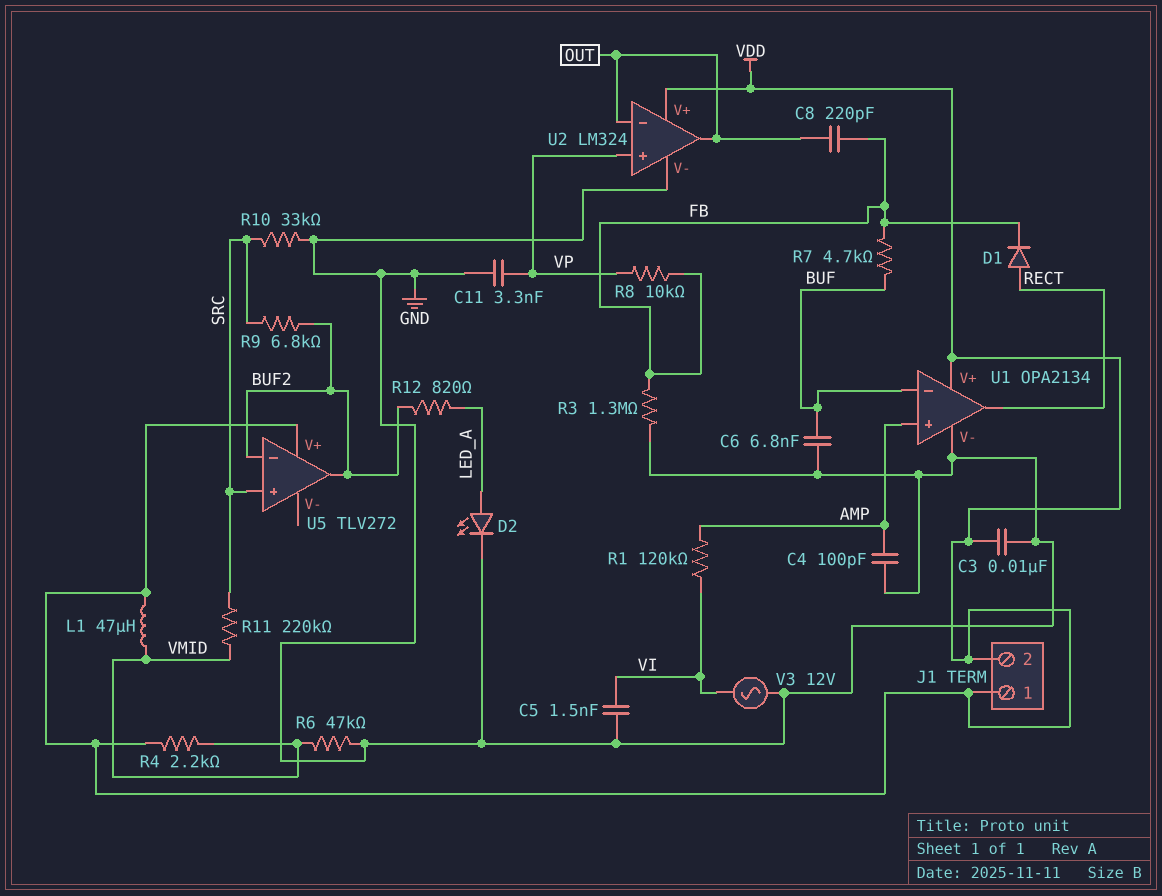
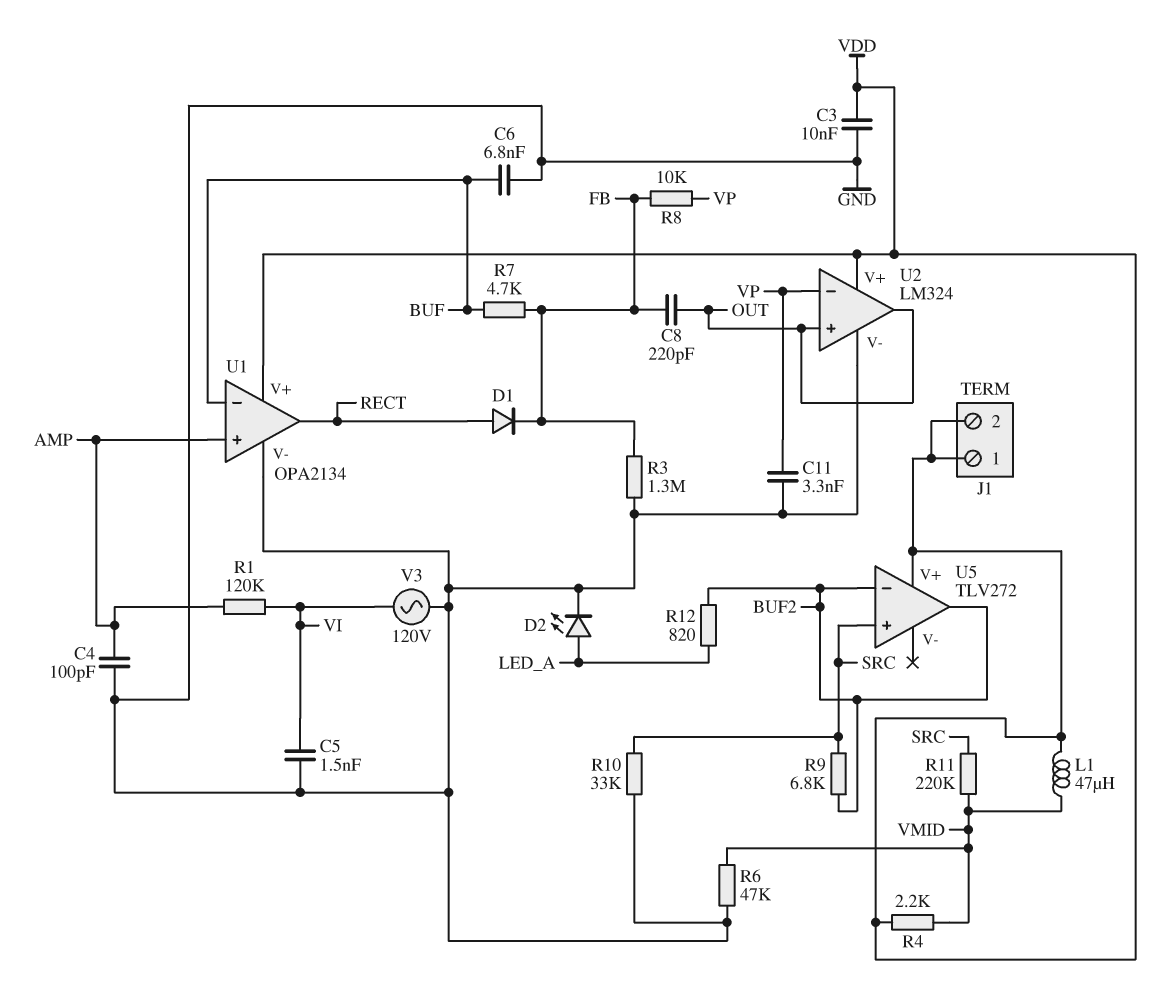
U2 pin in+: VP -> OUT
U2 pin in-: OUT -> VP
V3: AC 12V (GND, VI) -> AC 120V (GND, VI)

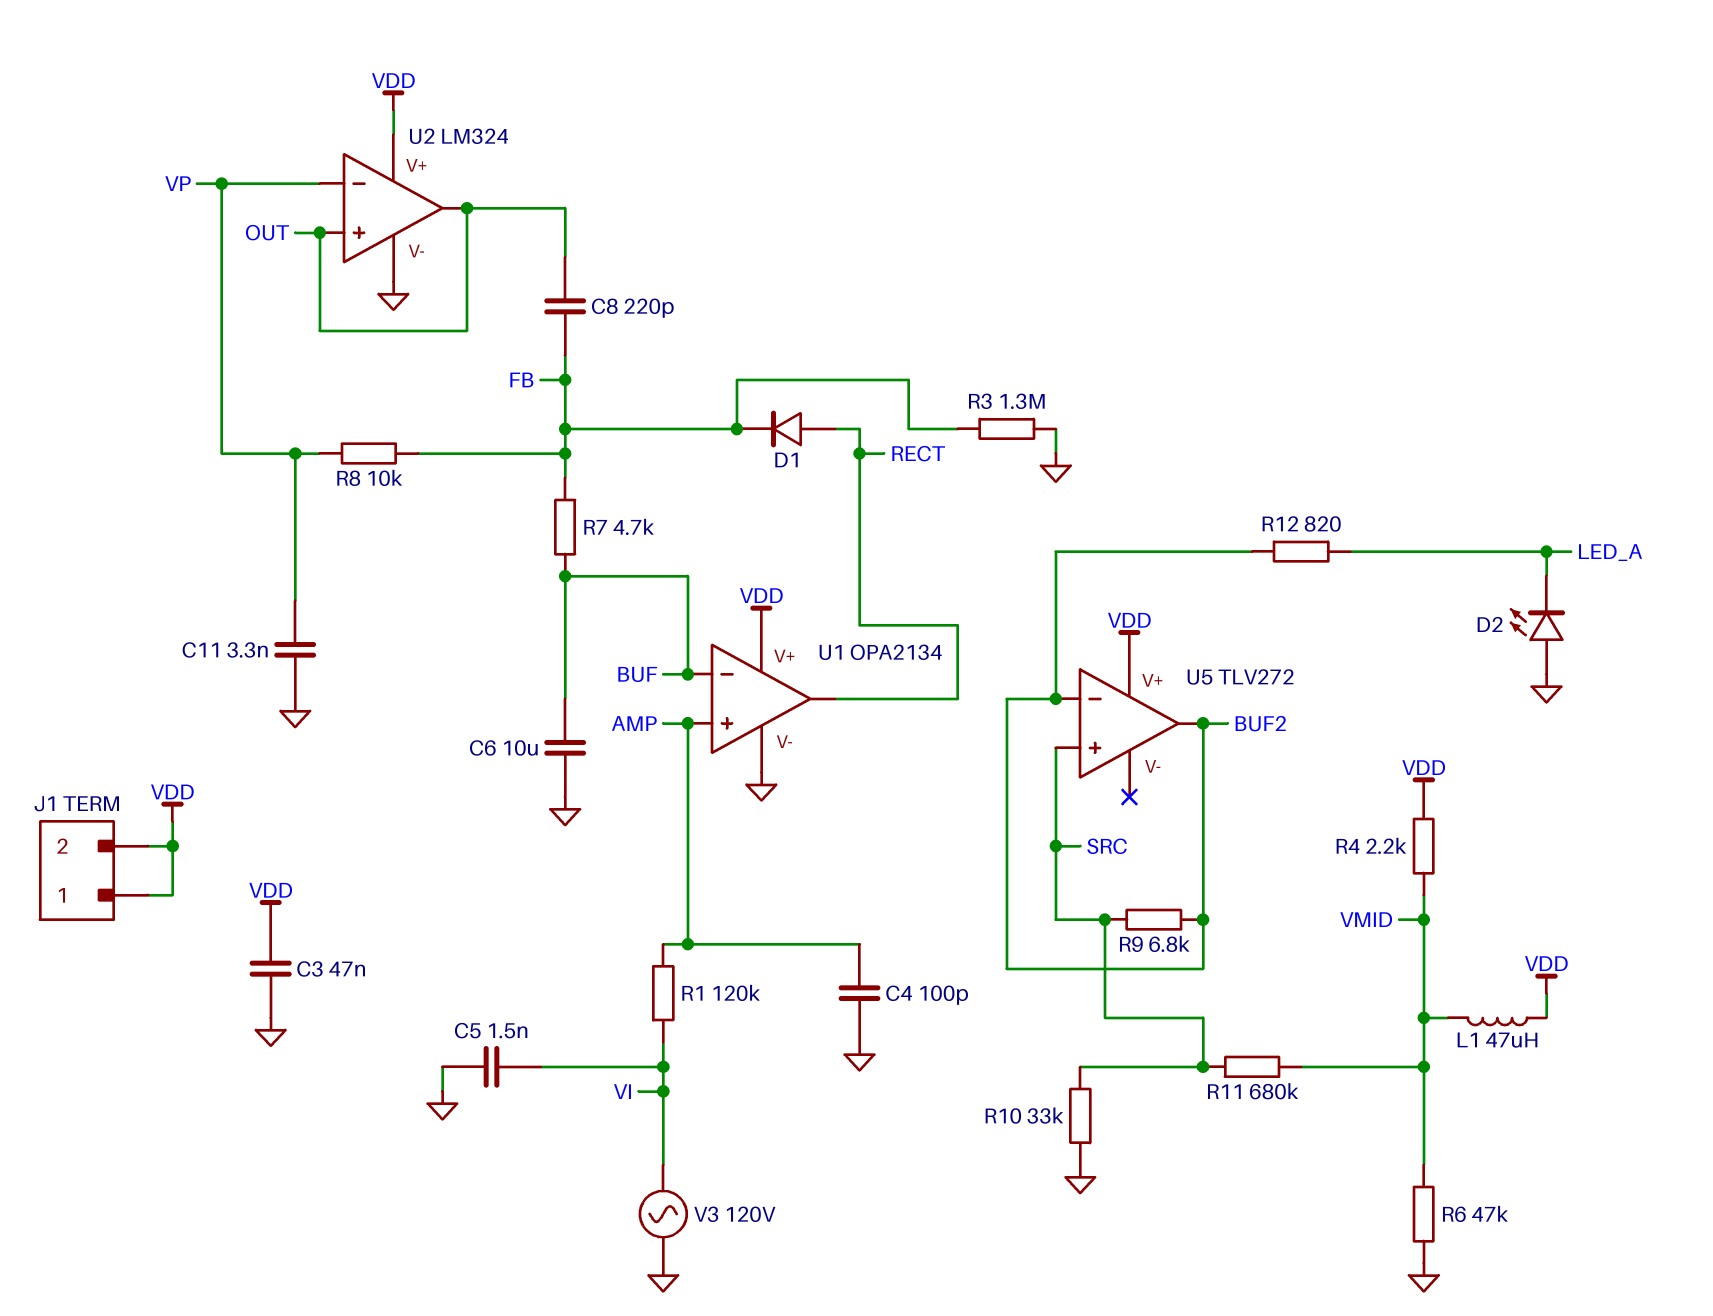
C3: 10nF (GND, VDD) -> 47nF (GND, VDD)
C6: 6.8nF (BUF, GND) -> 10uF (BUF, GND)
D2: LED (A LED_A, K GND) -> LED (A GND, K LED_A)
R11: 220k (SRC, VMID) -> 680k (SRC, VMID)

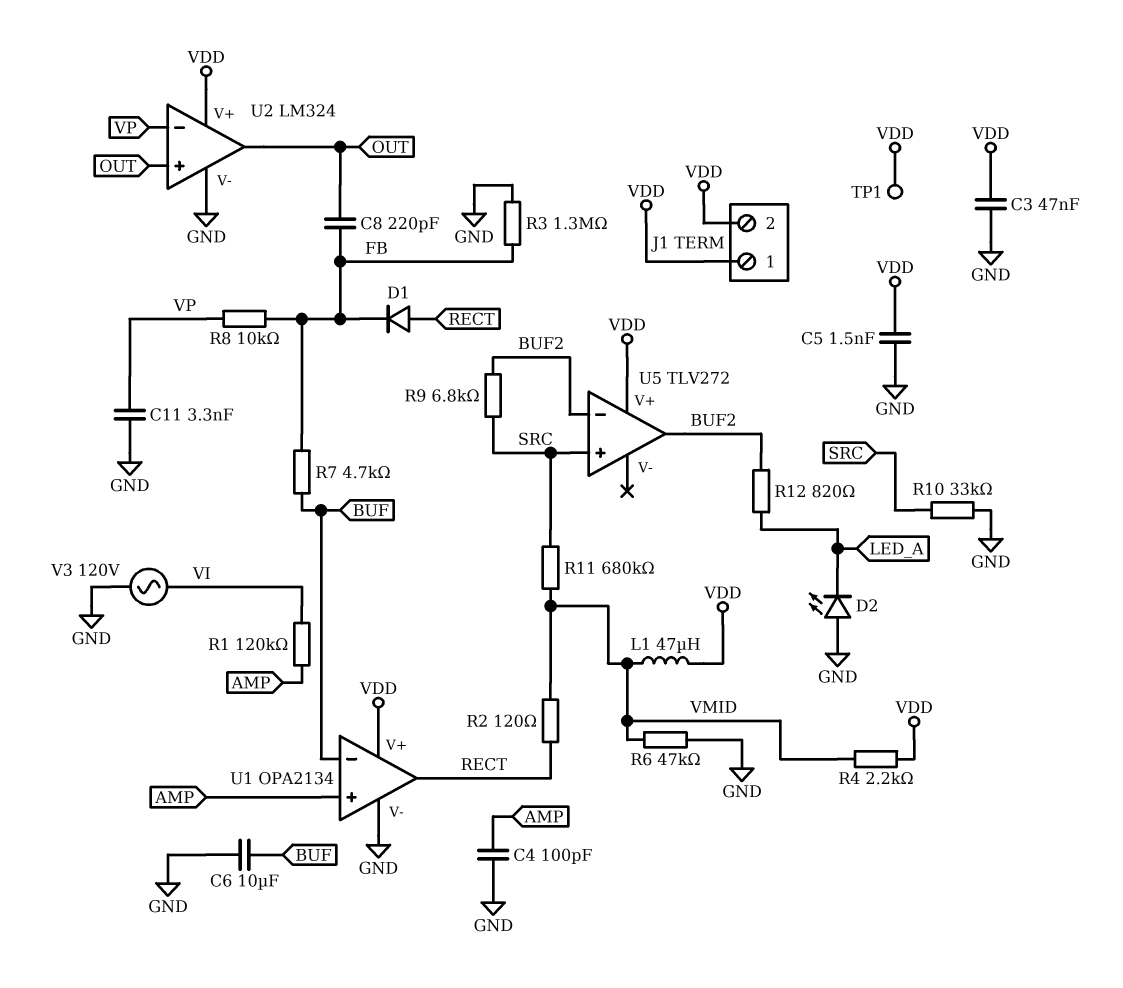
C5: 1.5nF (GND, VI) -> 1.5nF (GND, VDD)
R2: none -> 120 (RECT, VMID)
TP1: none -> test point (VDD)

